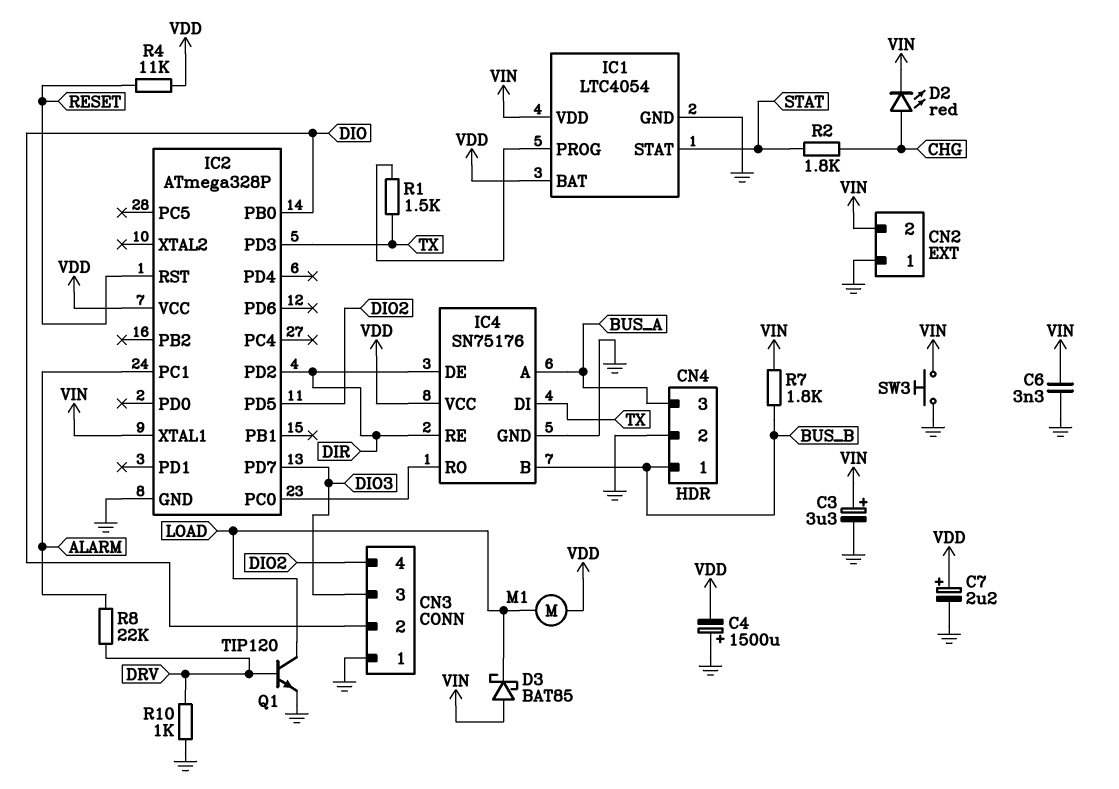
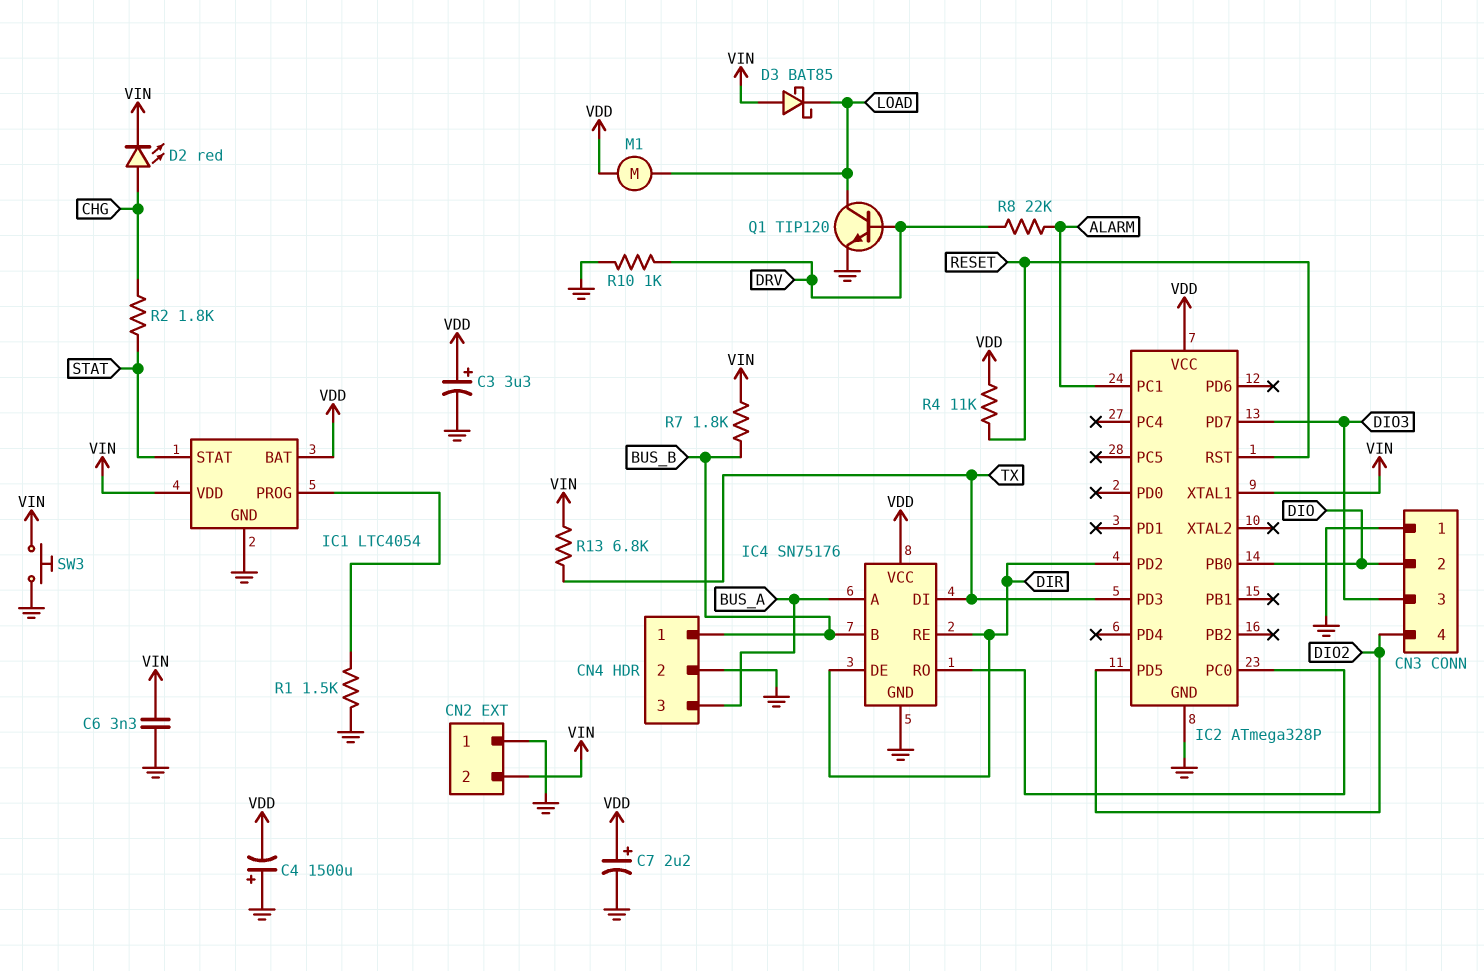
C3: 3.3uF (plus VIN, minus GND) -> 3.3uF (plus VDD, minus GND)
R1: 1.5k (IC1/PROG, TX) -> 1.5k (GND, IC1/PROG)
R13: none -> 6.8k (TX, VIN)

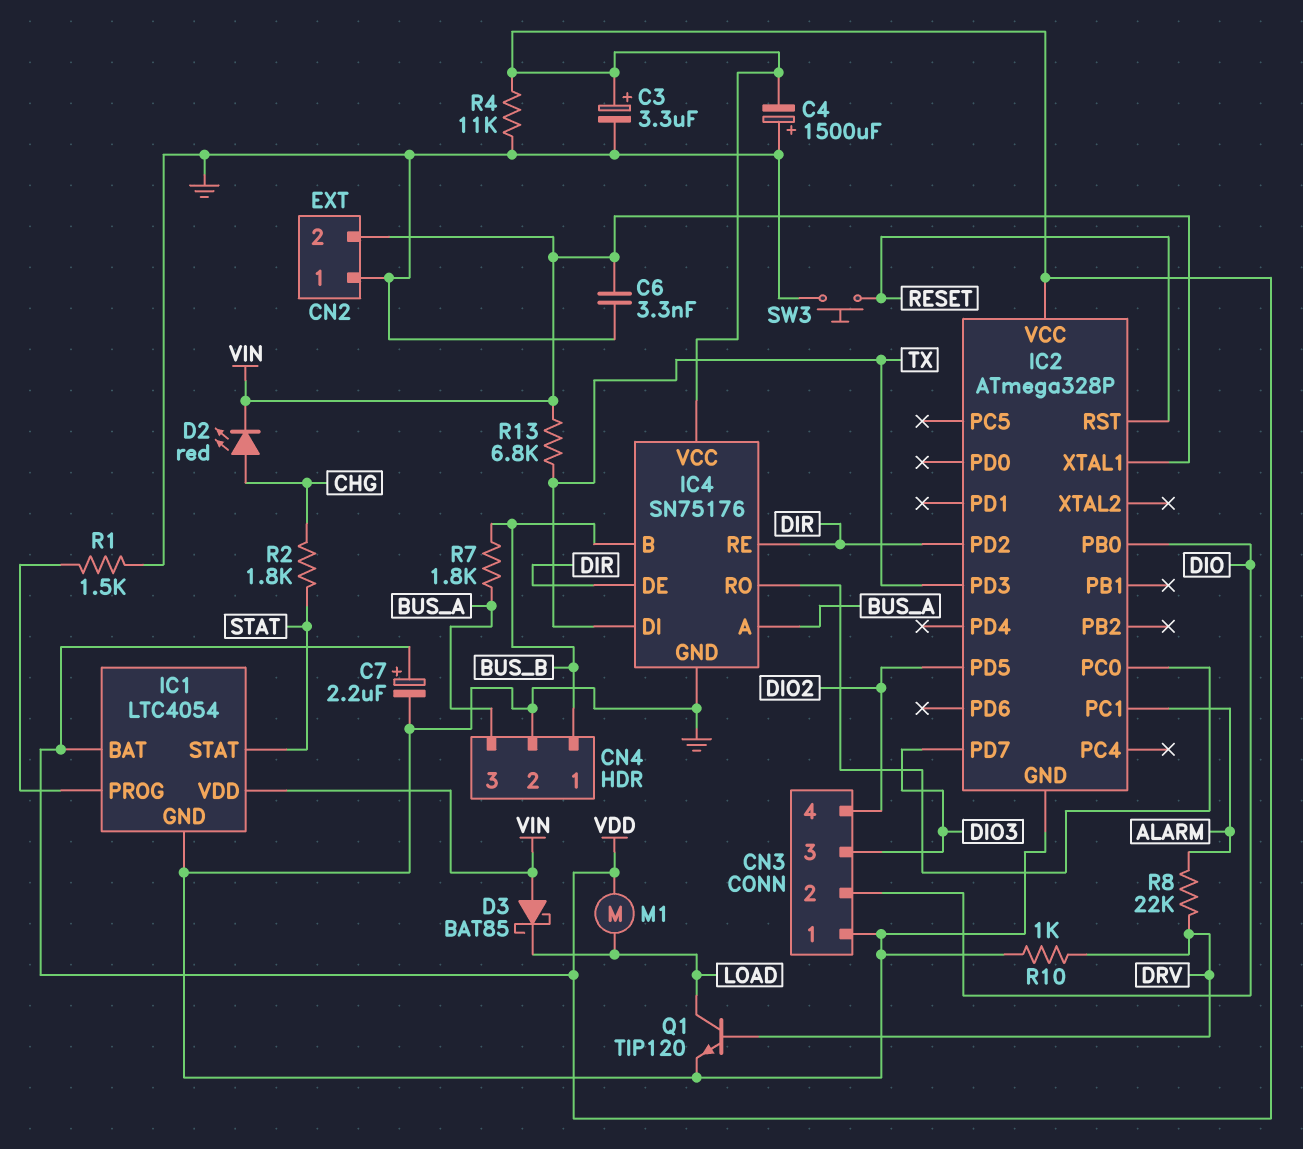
R4: 11k (RESET, VDD) -> 11k (GND, VDD)
R7: 1.8k (BUS_B, VIN) -> 1.8k (BUS_A, BUS_B)
SW3: button (GND, VIN) -> button (GND, RESET)

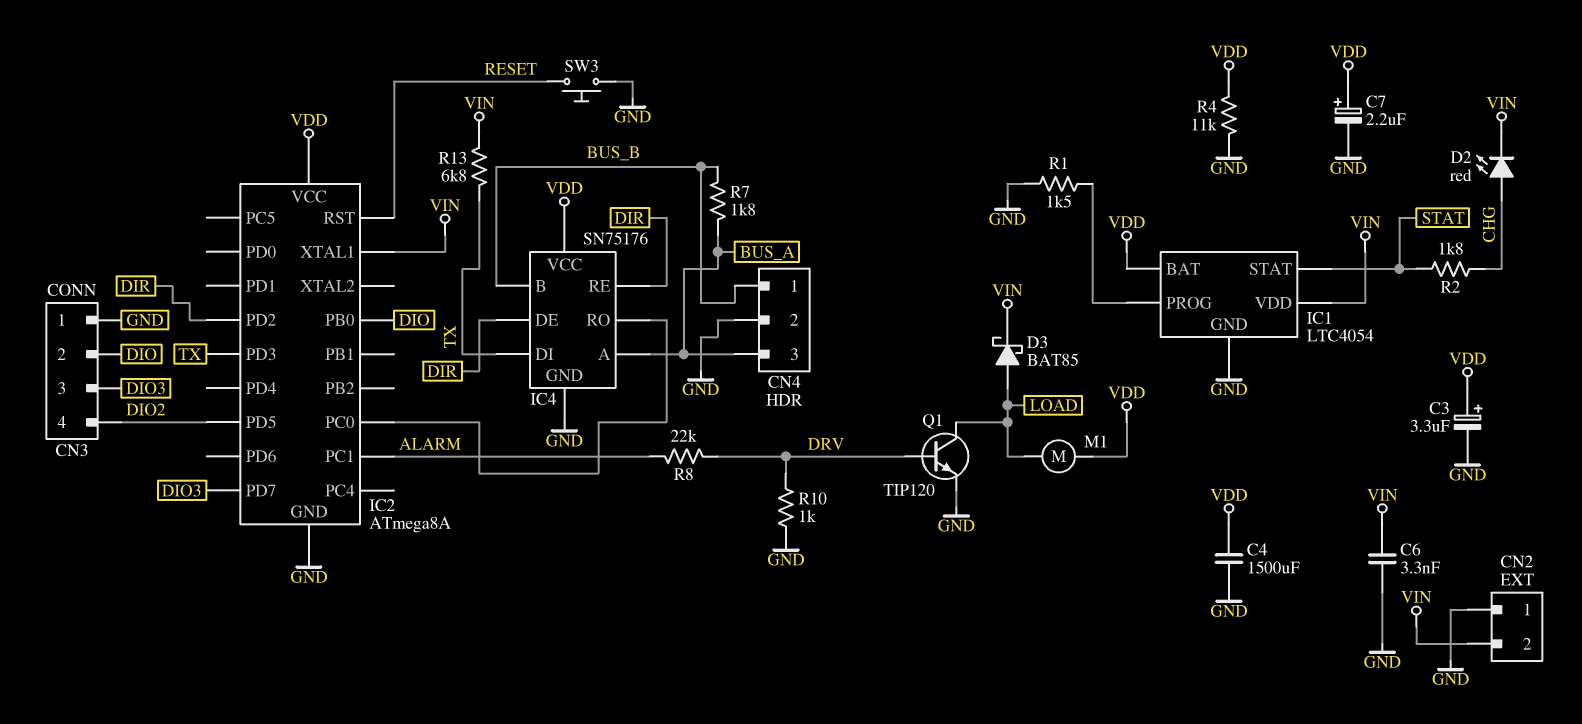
C4: 1500uF (plus GND, minus VDD) -> 1500uF (GND, VDD)
D3: schottky BAT85 (A VIN, K LOAD) -> schottky BAT85 (A LOAD, K VIN)
IC2: ATmega328P -> ATmega8A

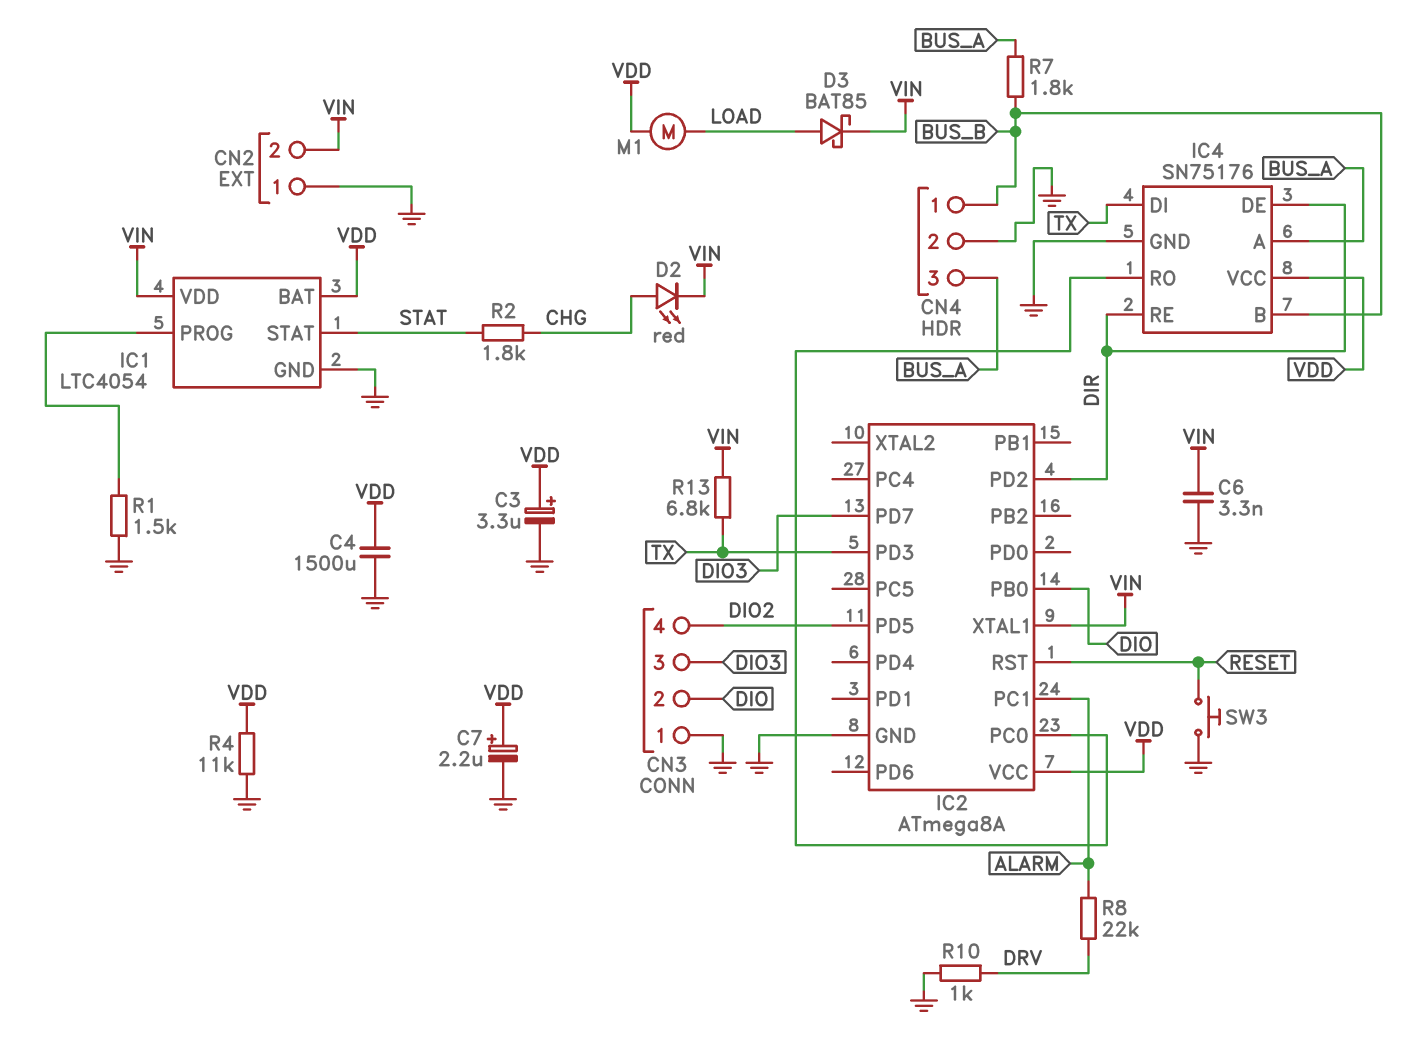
Q1: NPN TIP120 (B DRV, C LOAD, E GND) -> none

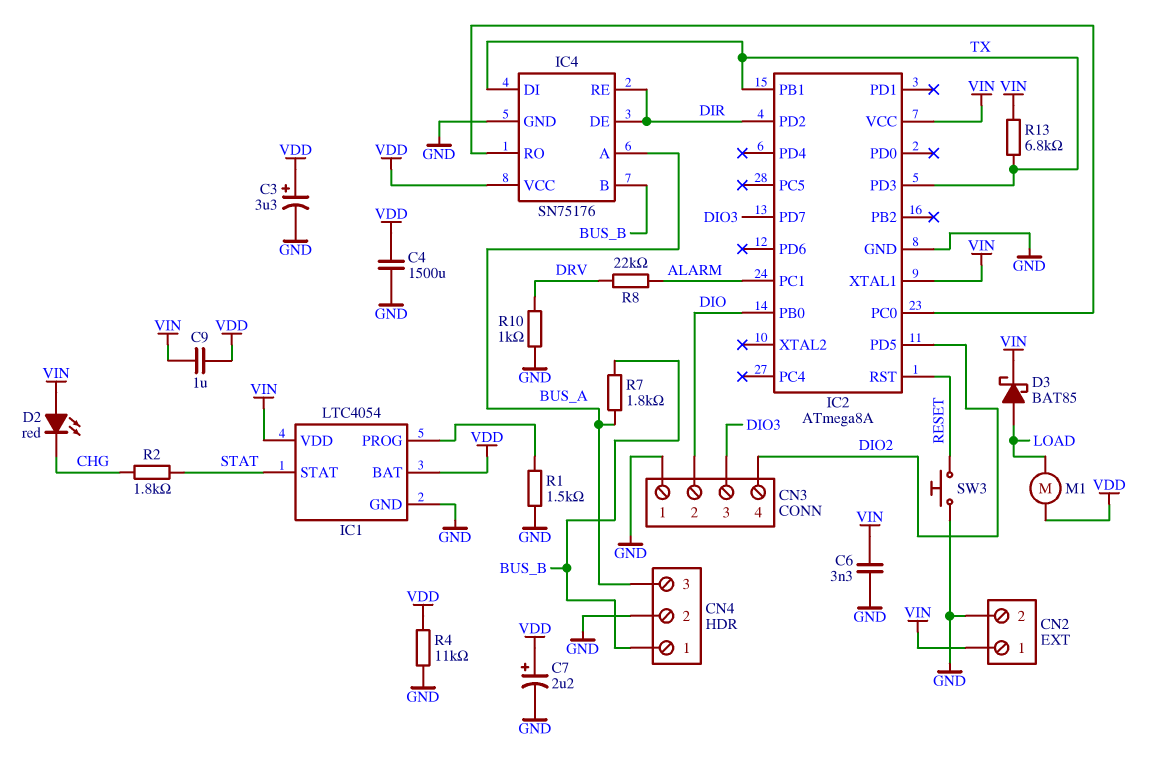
C9: none -> 1uF (VDD, VIN)
CN2 pin 1: GND -> VIN
CN2 pin 2: VIN -> GND
D2: LED red (A CHG, K VIN) -> LED red (A VIN, K CHG)
IC2 pin PB1: none -> TX
IC2 pin VCC: VDD -> VIN

